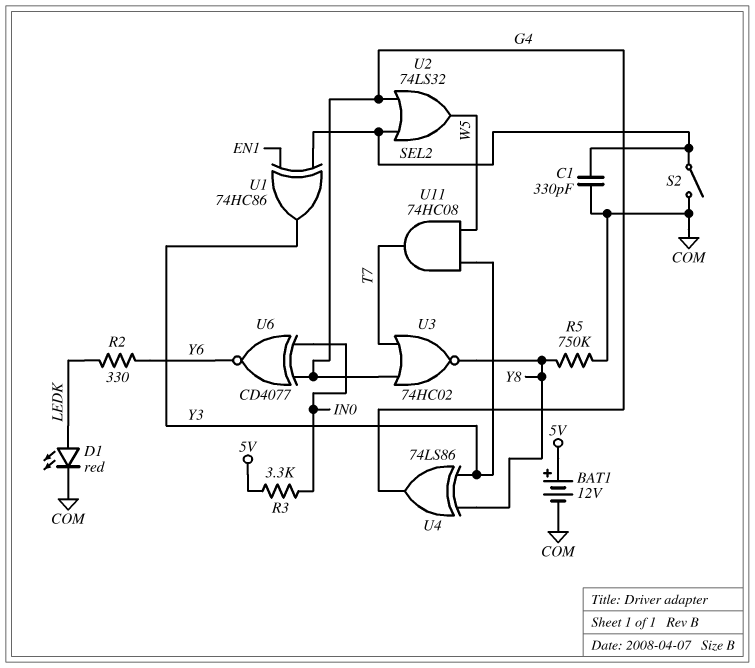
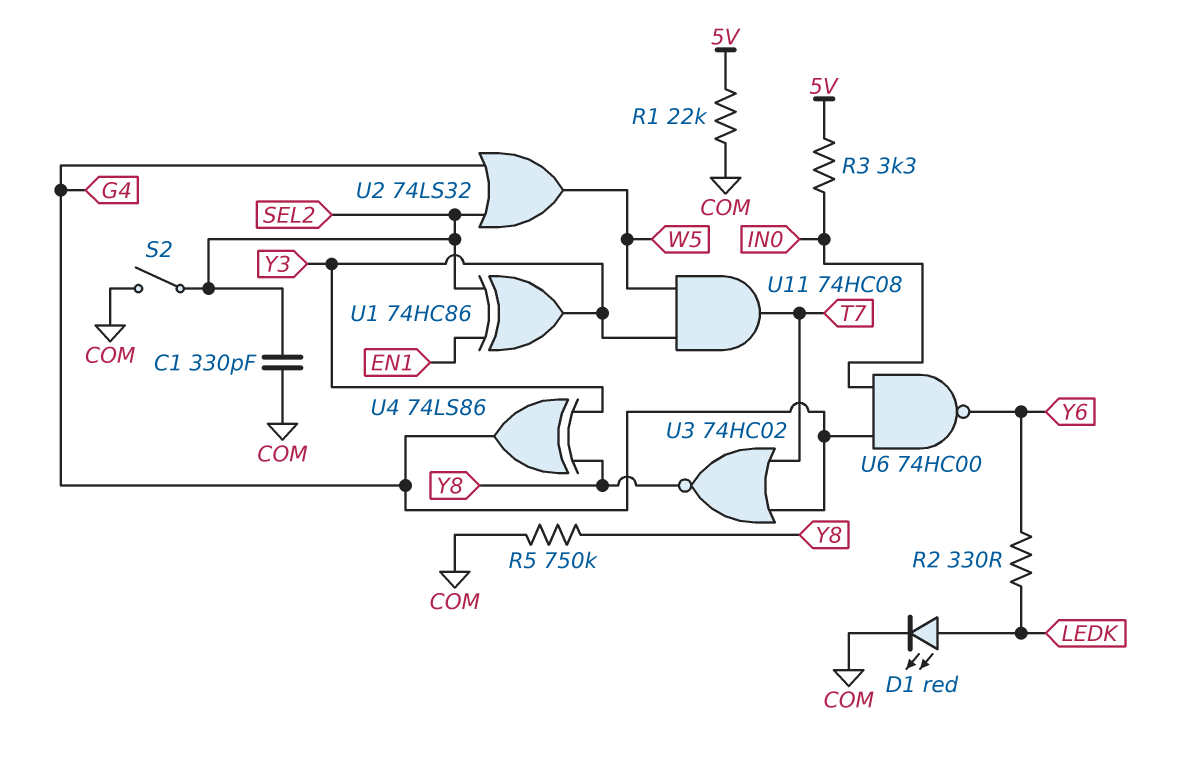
BAT1: 12V (plus 5V, minus COM) -> none
R1: none -> 22k (5V, COM)
U6: XNOR CD4077 (in G4, in IN0, out Y6) -> NAND 74HC00 (in G4, in IN0, out Y6)

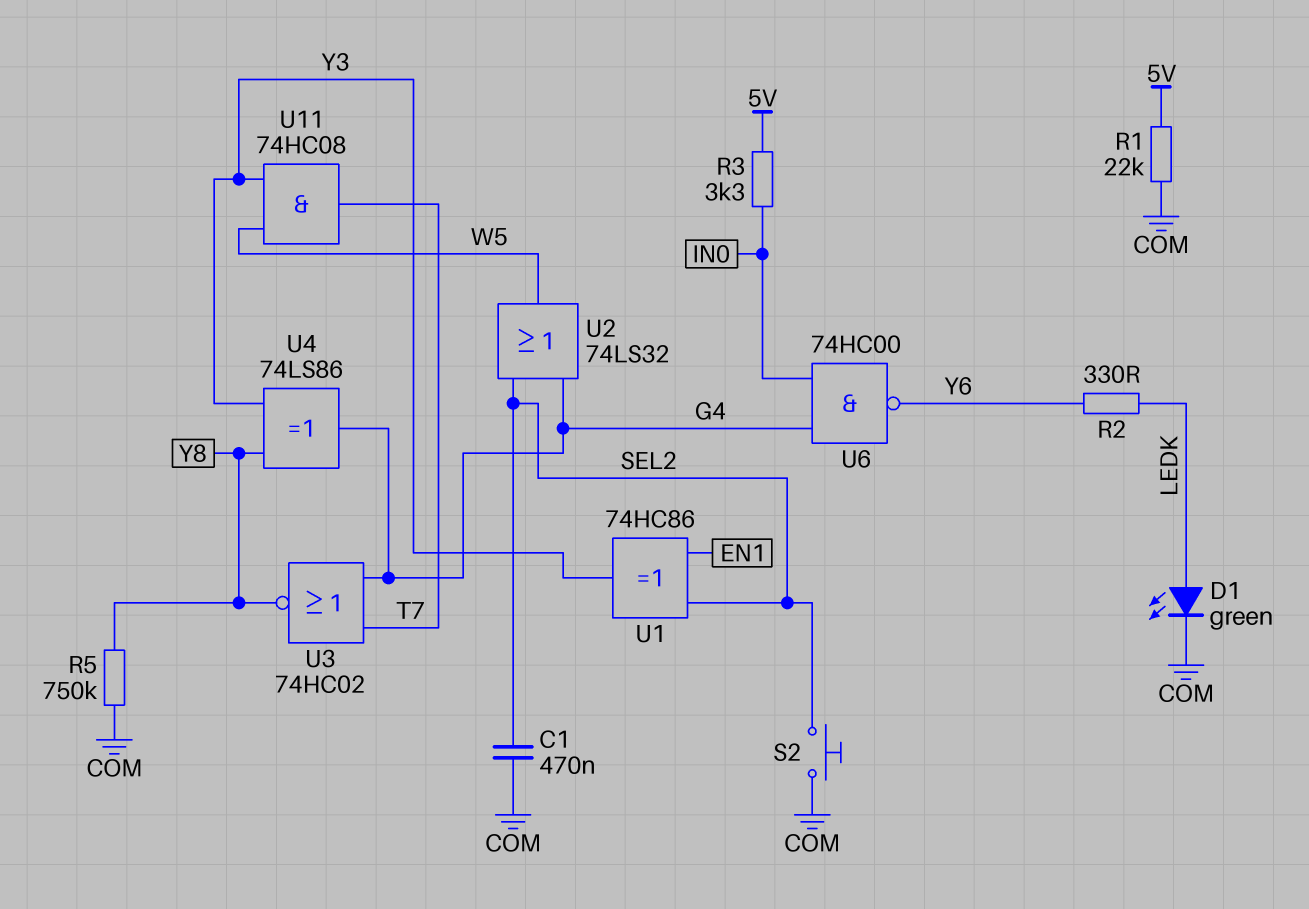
C1: 330pF (COM, SEL2) -> 470nF (COM, SEL2)
D1: LED red (A LEDK, K COM) -> LED green (A LEDK, K COM)
S2: switch (COM, SEL2) -> button (COM, SEL2)

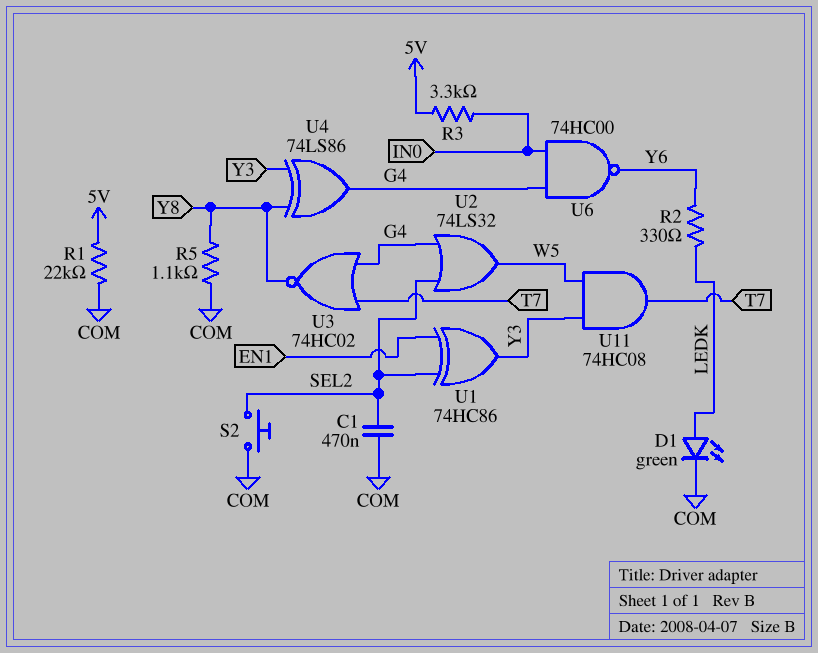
R5: 750k (COM, Y8) -> 1.1k (COM, Y8)

